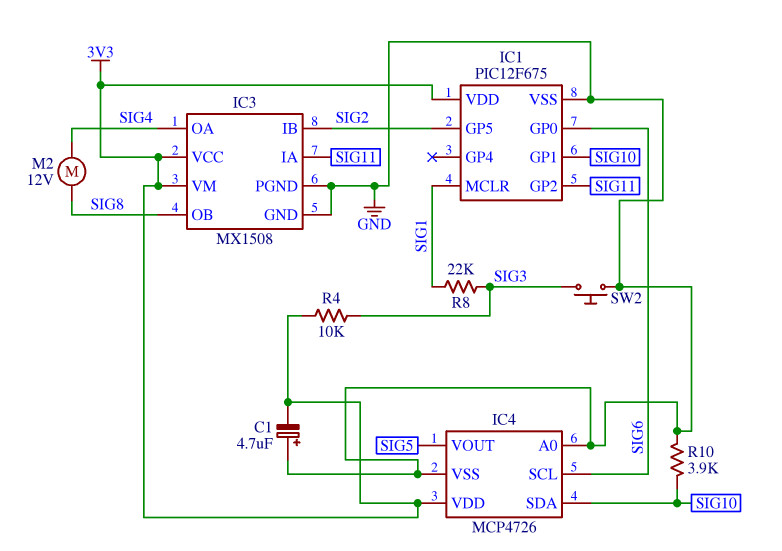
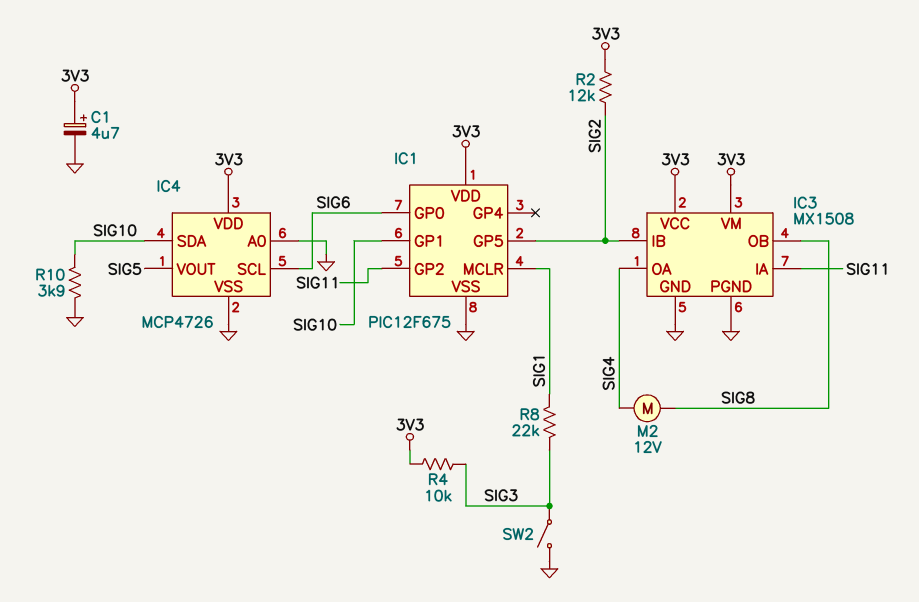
C1: 4.7uF (plus GND, minus 3V3) -> 4.7uF (plus 3V3, minus GND)
R2: none -> 12k (3V3, SIG2)
SW2: button (GND, SIG3) -> switch (GND, SIG3)

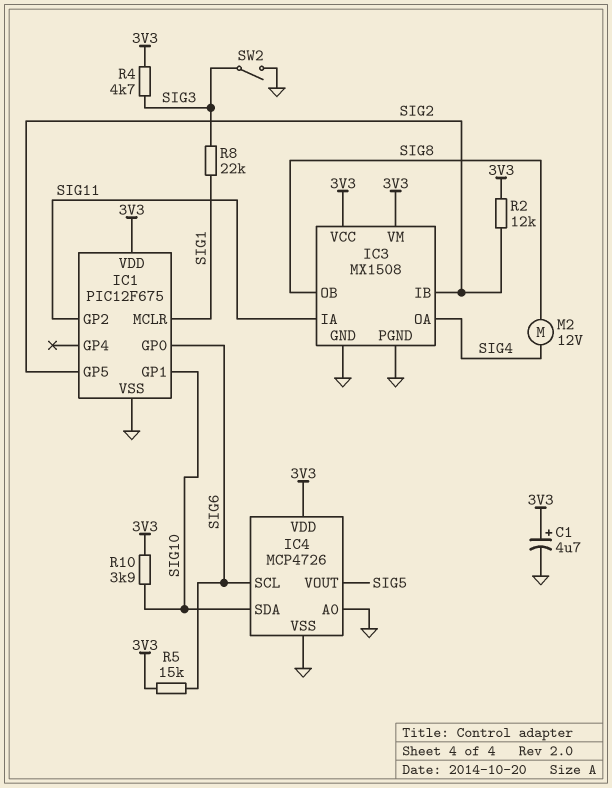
R4: 10k (3V3, SIG3) -> 4.7k (3V3, SIG3)
R5: none -> 15k (3V3, SIG6)
R10: 3.9k (GND, SIG10) -> 3.9k (3V3, SIG10)

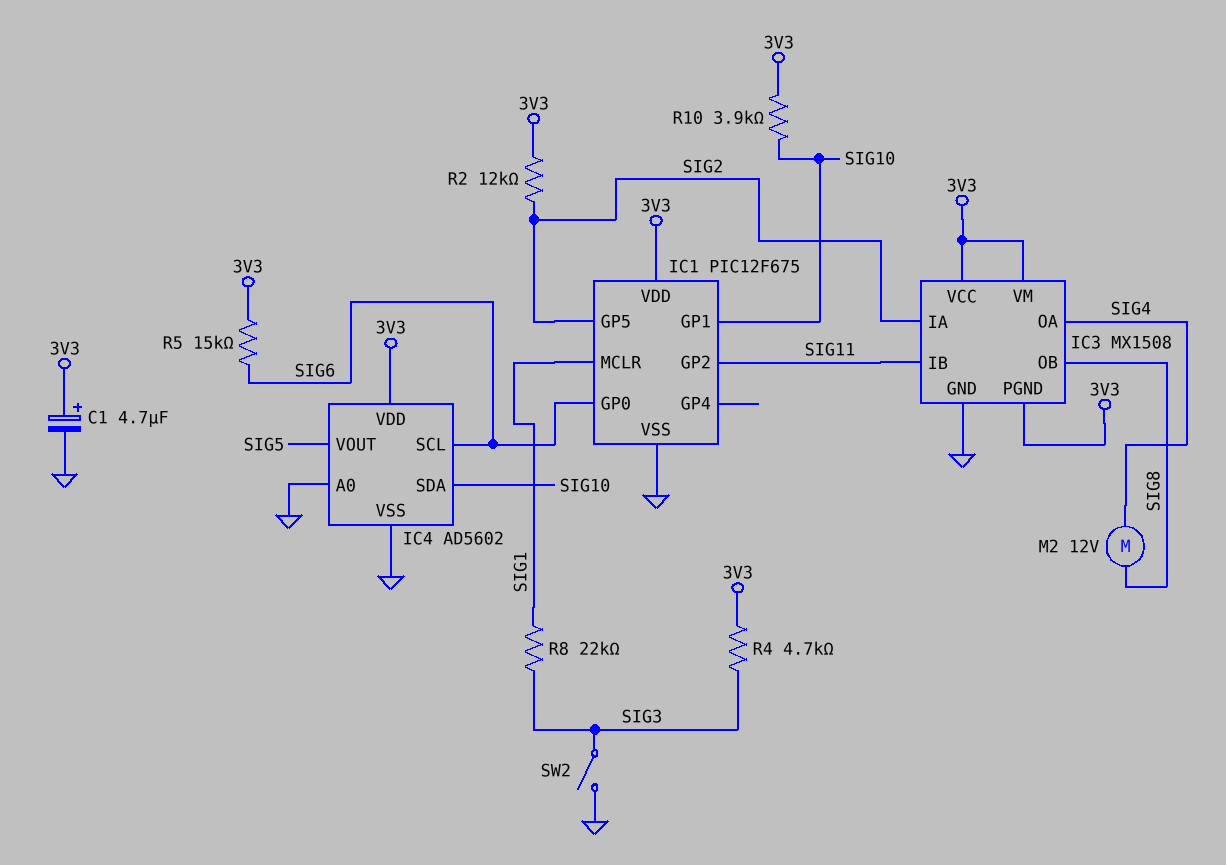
IC3 pin IA: SIG11 -> SIG2
IC3 pin IB: SIG2 -> SIG11
IC3 pin PGND: GND -> 3V3
IC4: MCP4726 -> AD5602

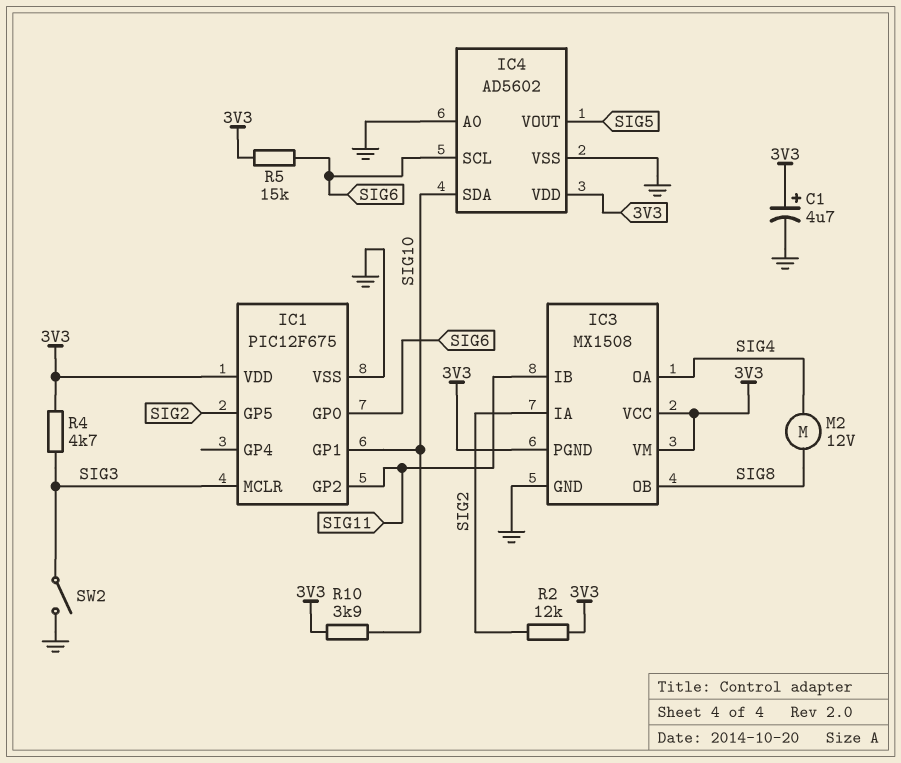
IC1 pin MCLR: SIG1 -> SIG3
R8: 22k (SIG1, SIG3) -> none

